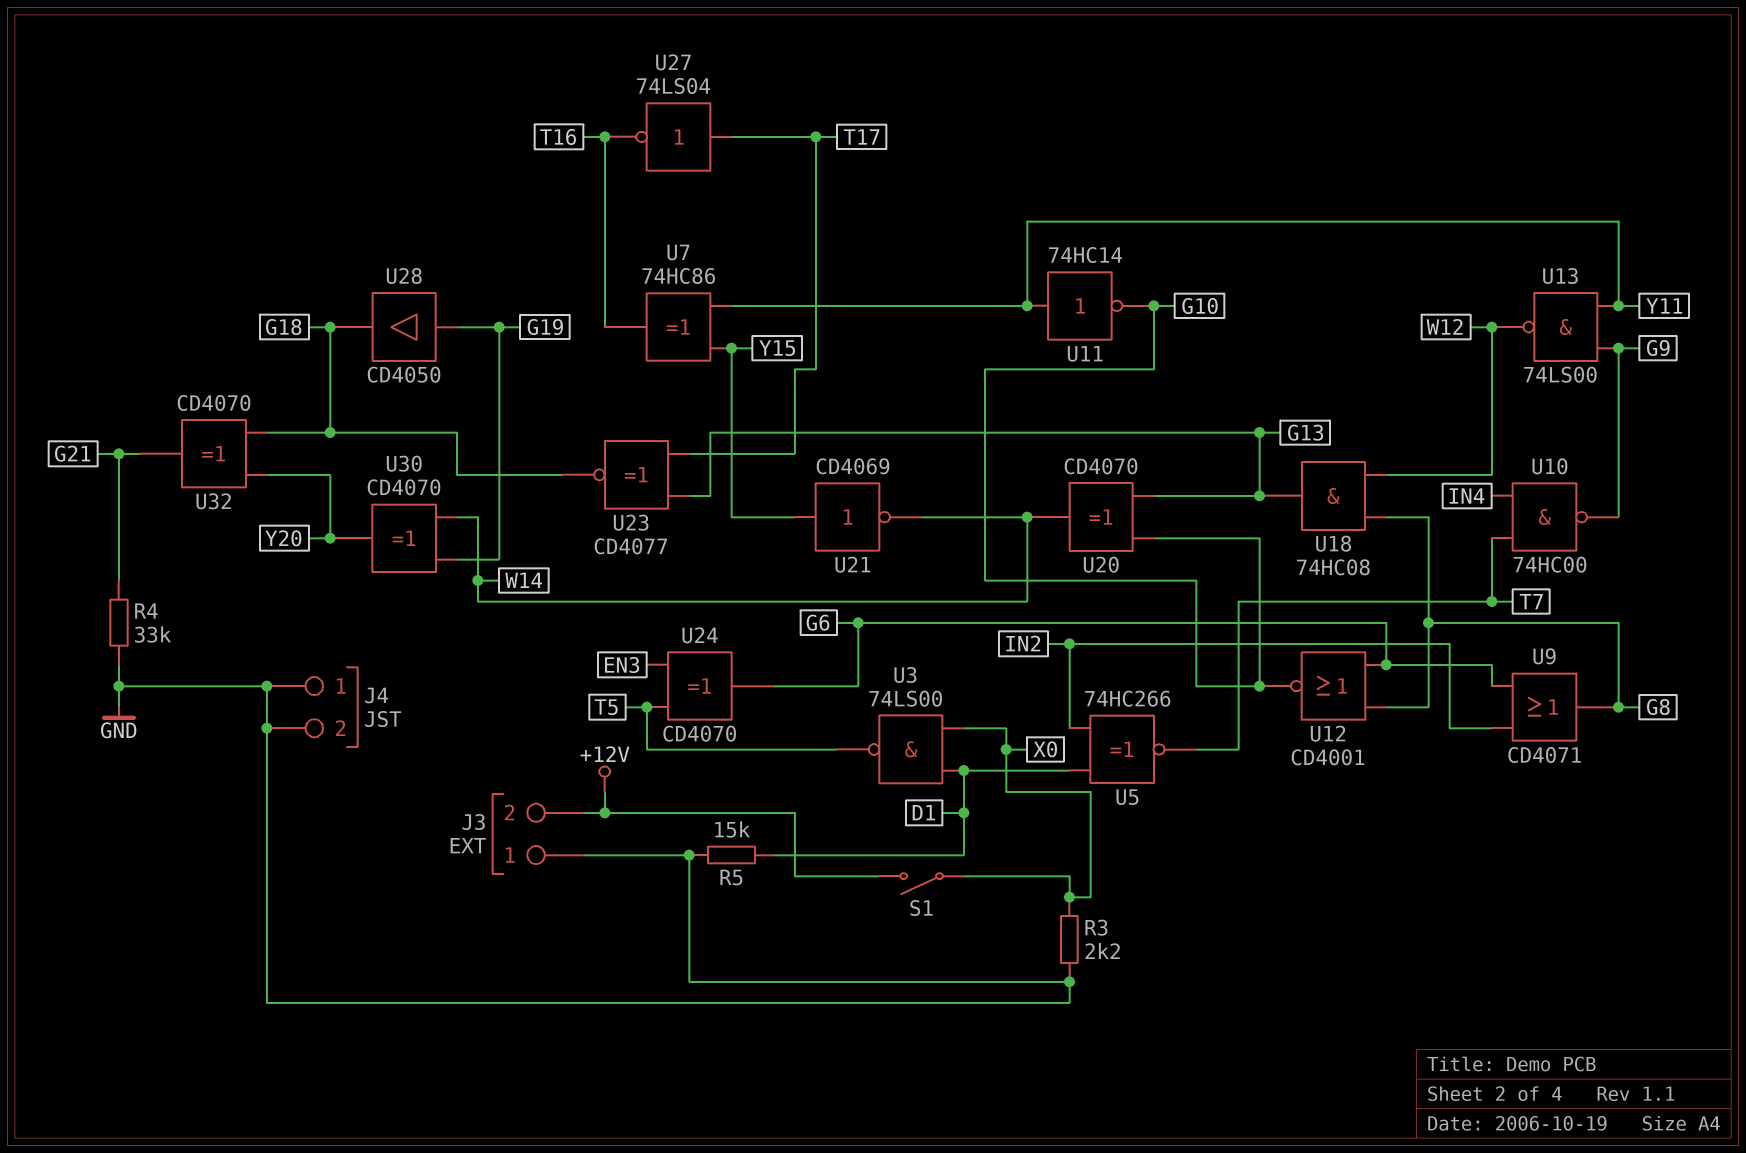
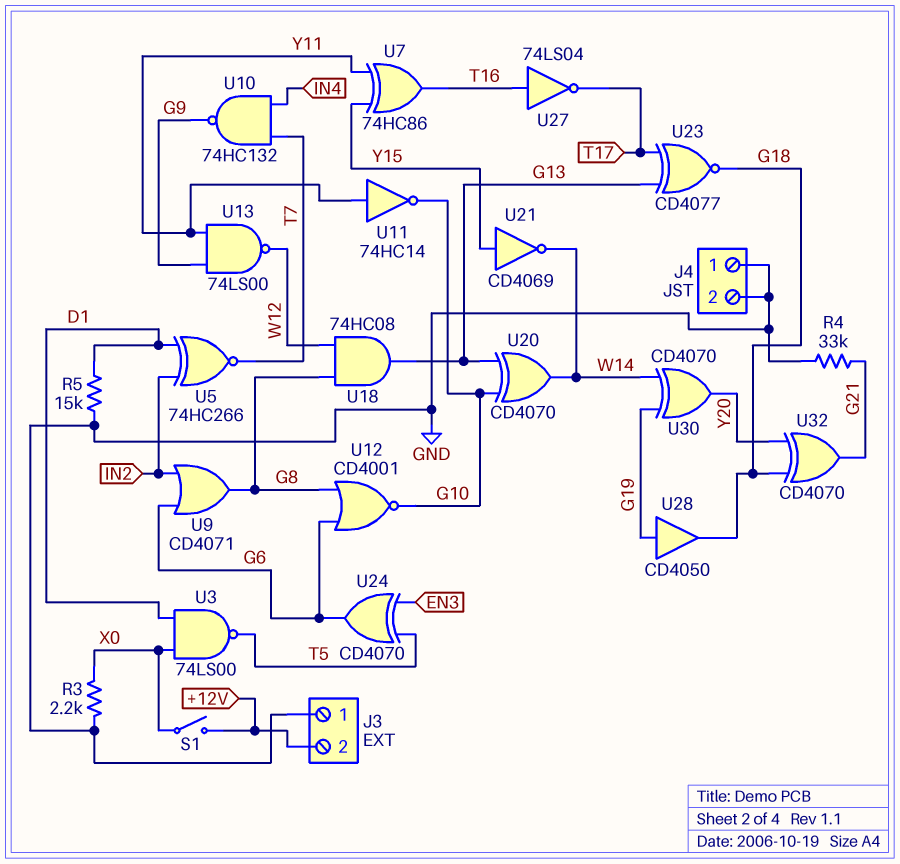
U10: NAND 74HC00 (in IN4, in T7, out G9) -> NAND 74HC132 (in IN4, in T7, out G9)
U27: NOT 74LS04 (in T17, out T16) -> NOT 74LS04 (in T16, out T17)

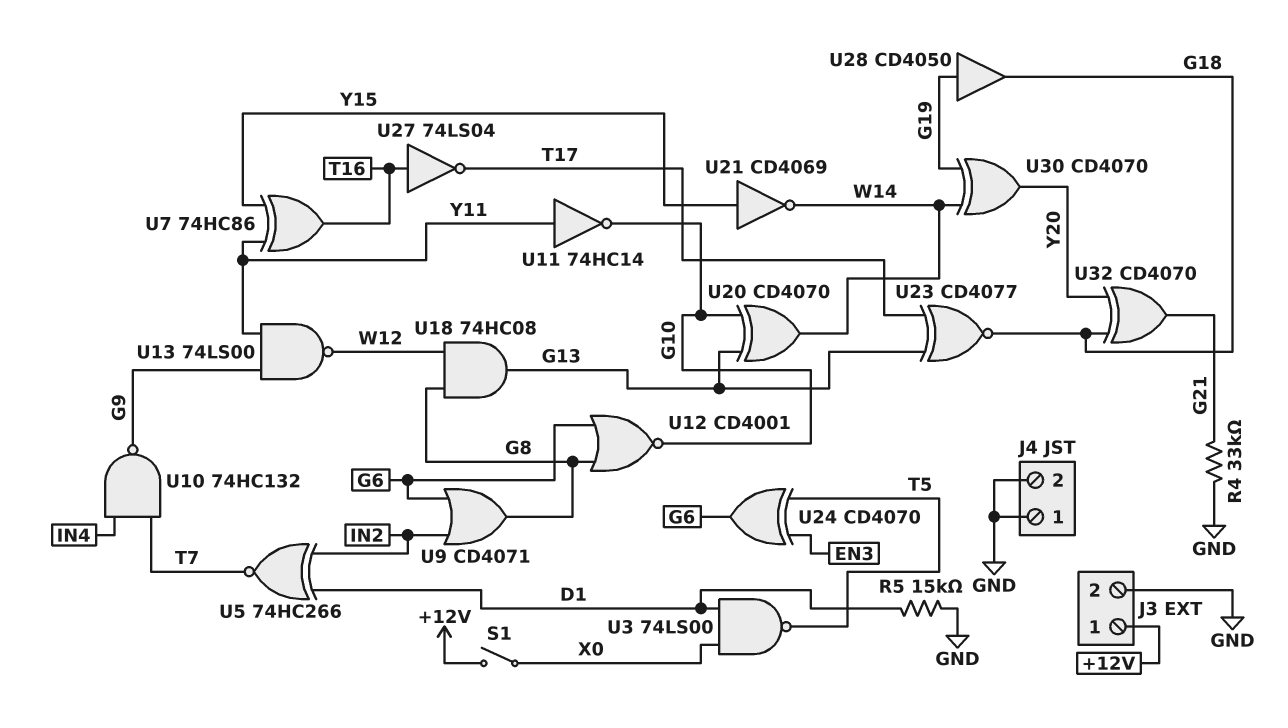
J3 pin 1: GND -> +12V
J3 pin 2: +12V -> GND
R3: 2.2k (GND, X0) -> none

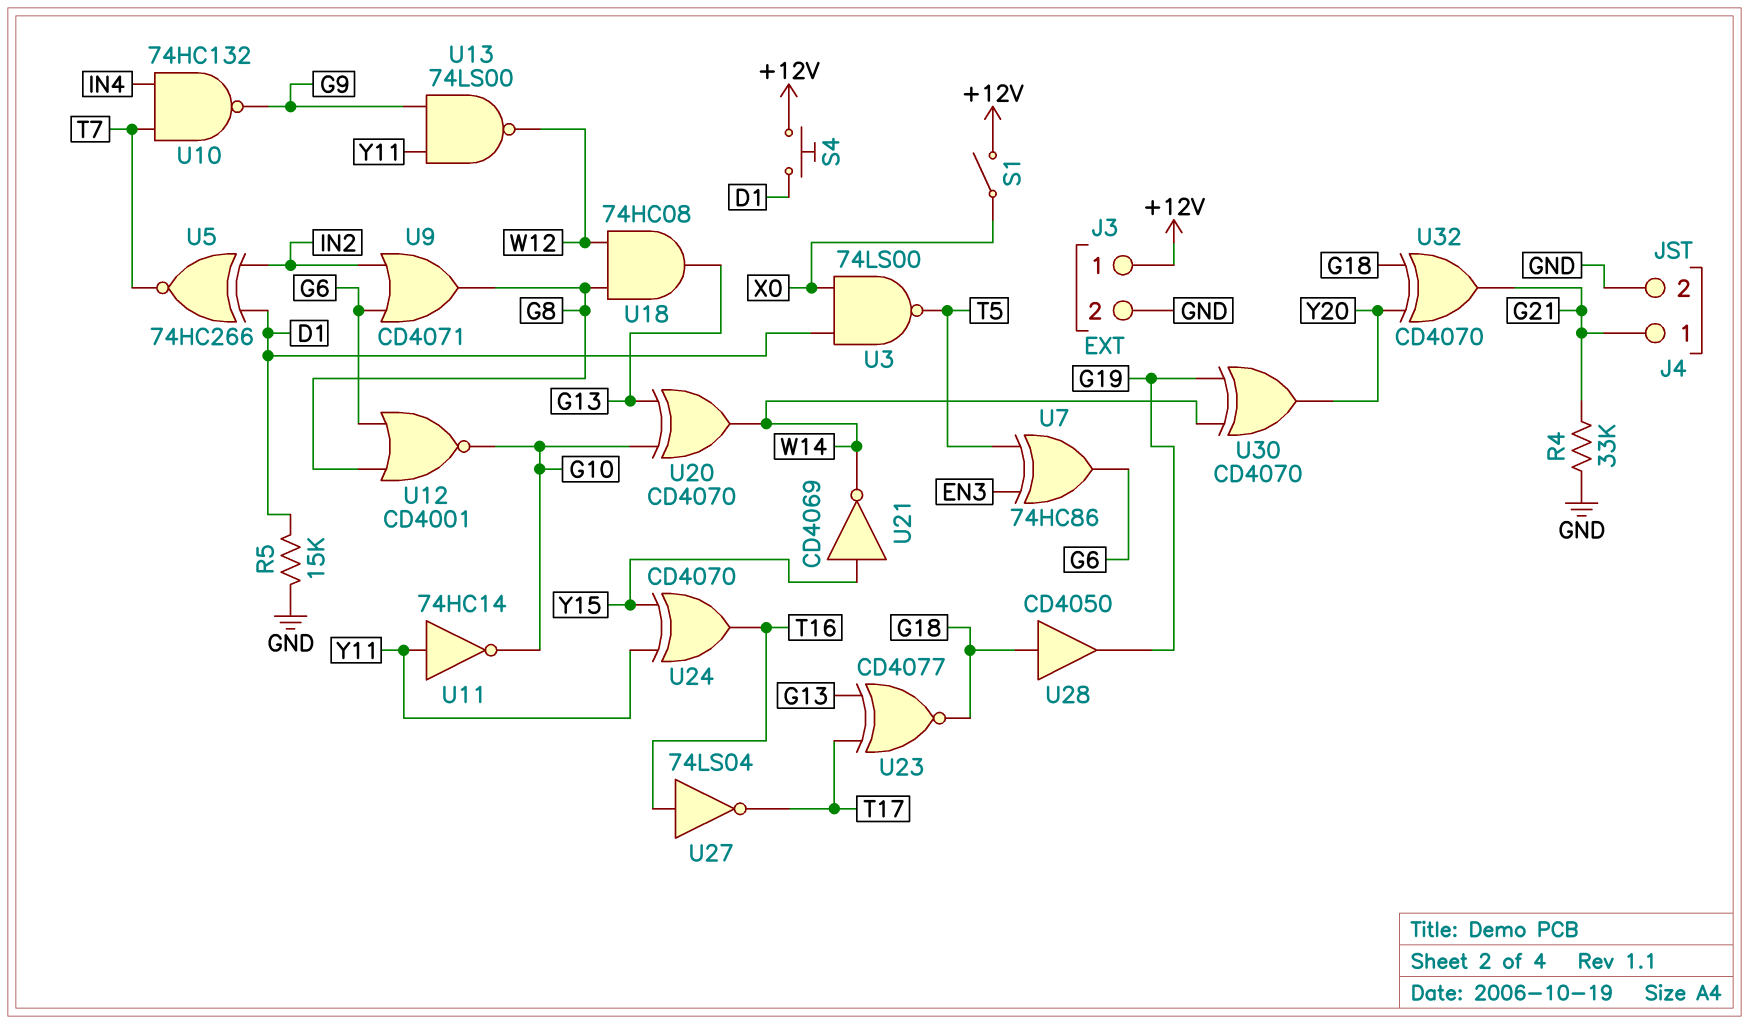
J4 pin 1: GND -> G21
S4: none -> button (+12V, D1)
U7: XOR 74HC86 (in Y11, in Y15, out T16) -> XOR 74HC86 (in EN3, in T5, out G6)
U24: XOR CD4070 (in EN3, in T5, out G6) -> XOR CD4070 (in Y11, in Y15, out T16)
U28: buffer CD4050 (in G19, out G18) -> buffer CD4050 (in G18, out G19)

